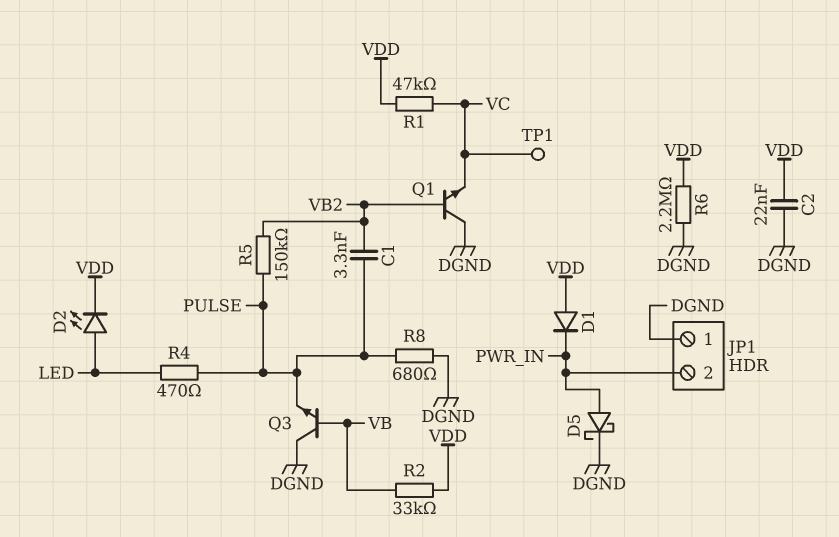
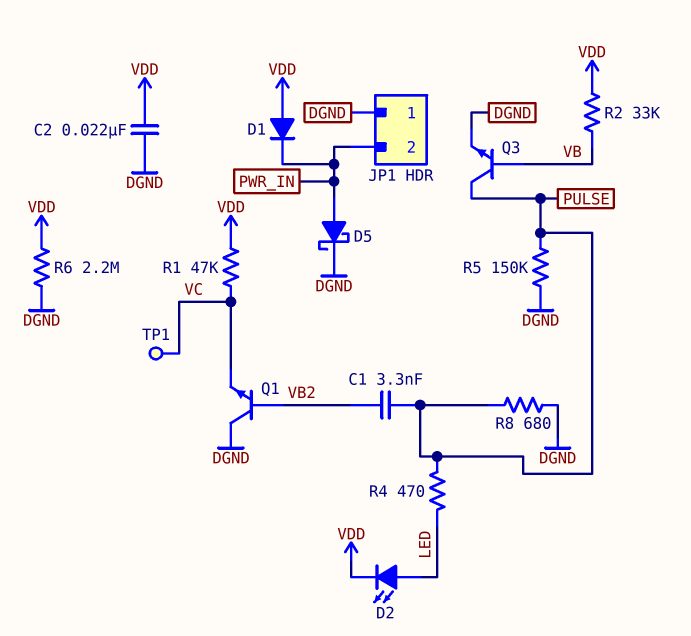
Q3: NPN (B VB, C DGND, E PULSE) -> NPN (B VB, C PULSE, E DGND)
R5: 150k (PULSE, VB2) -> 150k (DGND, PULSE)

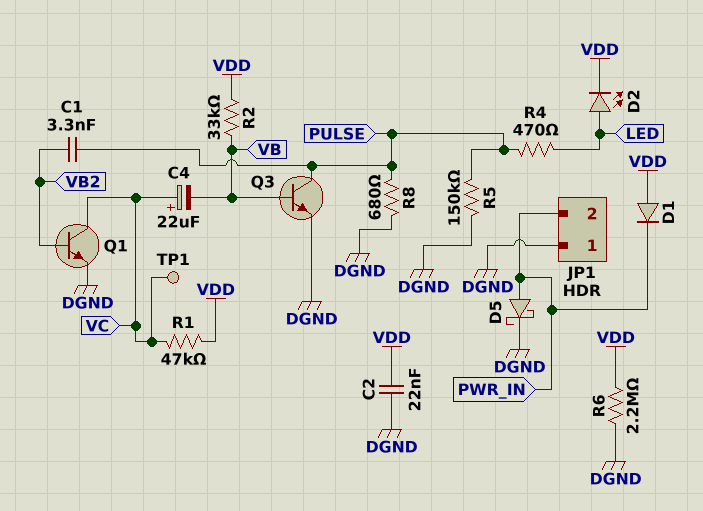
C4: none -> 22uF (plus VC, minus VB)
Q1: NPN (B VB2, C DGND, E VC) -> NPN (B VB2, C VC, E DGND)

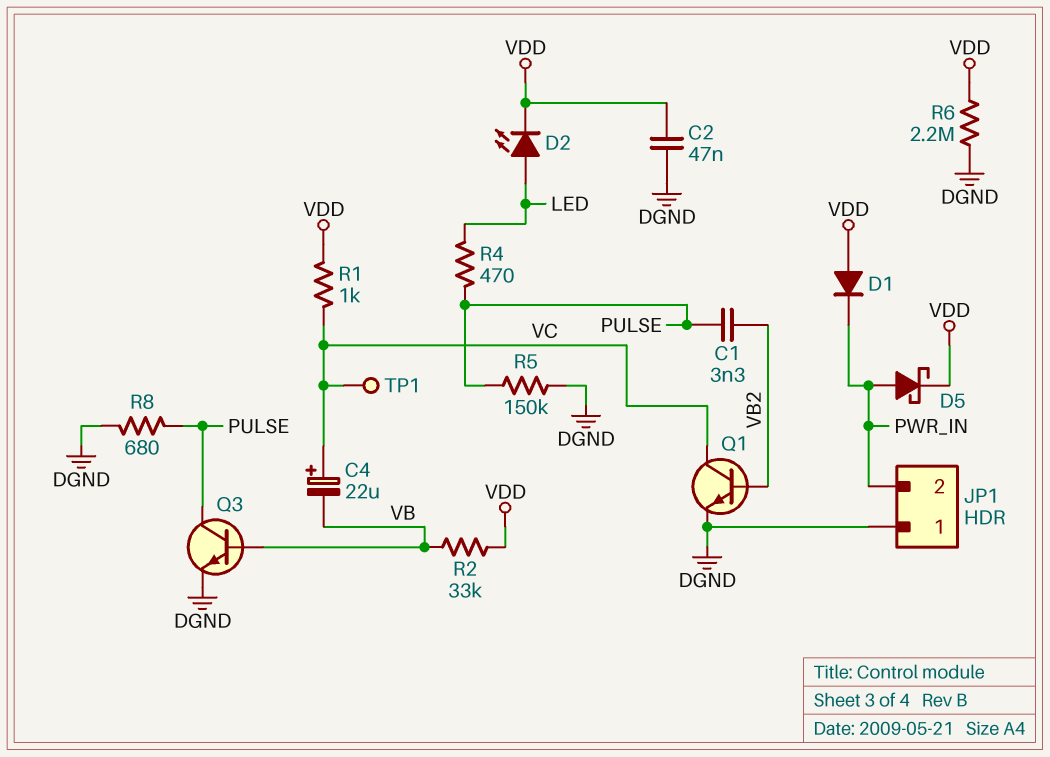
C2: 22nF (DGND, VDD) -> 47nF (DGND, VDD)
D5: schottky (A PWR_IN, K DGND) -> schottky (A PWR_IN, K VDD)
R1: 47k (VC, VDD) -> 1k (VC, VDD)

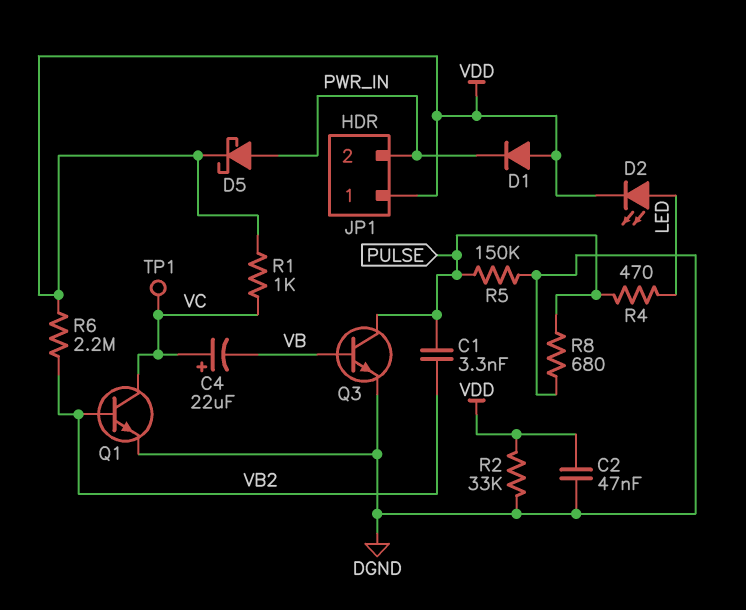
JP1 pin 1: DGND -> VDD
R2: 33k (VB, VDD) -> 33k (DGND, VDD)
R6: 2.2M (DGND, VDD) -> 2.2M (VB2, VDD)

